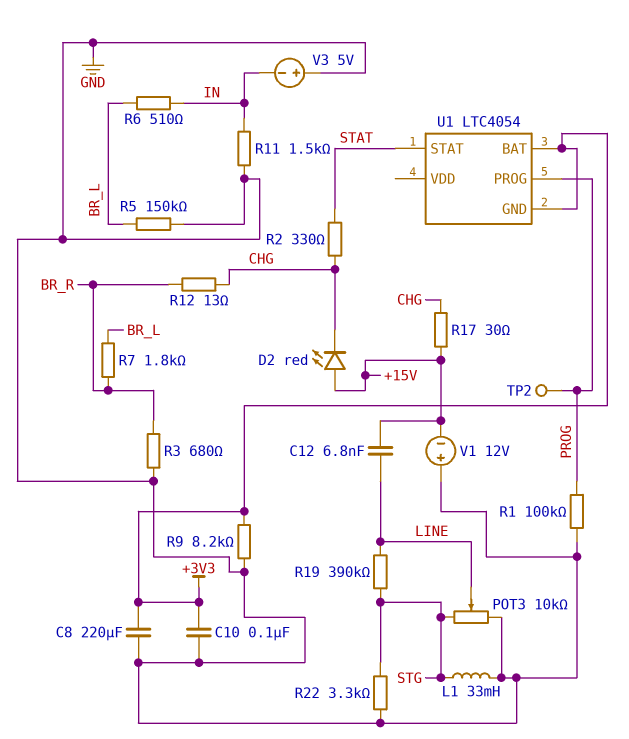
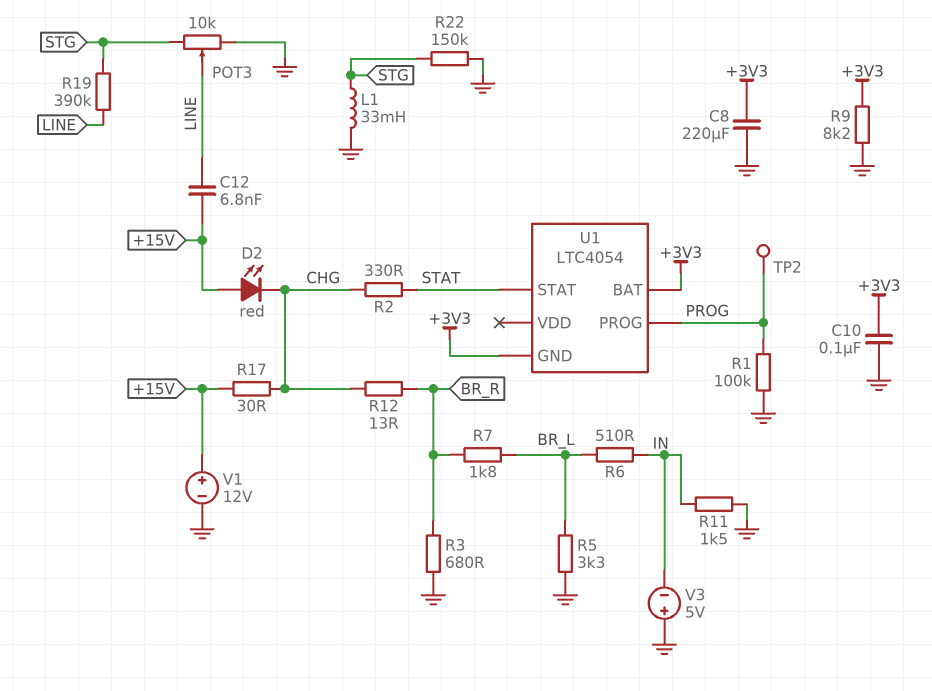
R5: 150k (BR_L, GND) -> 3.3k (BR_L, GND)
R22: 3.3k (GND, STG) -> 150k (GND, STG)
V1: 12V (plus GND, minus +15V) -> 12V (plus +15V, minus GND)

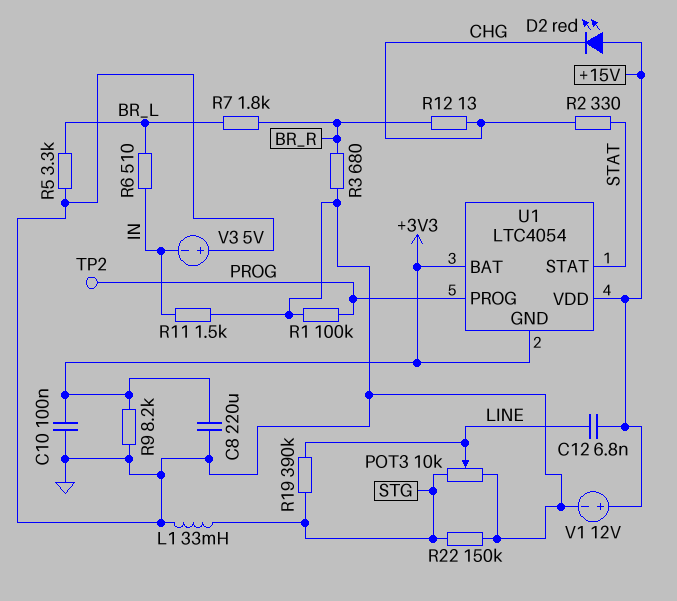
R17: 30 (+15V, CHG) -> none
U1 pin VDD: none -> +15V

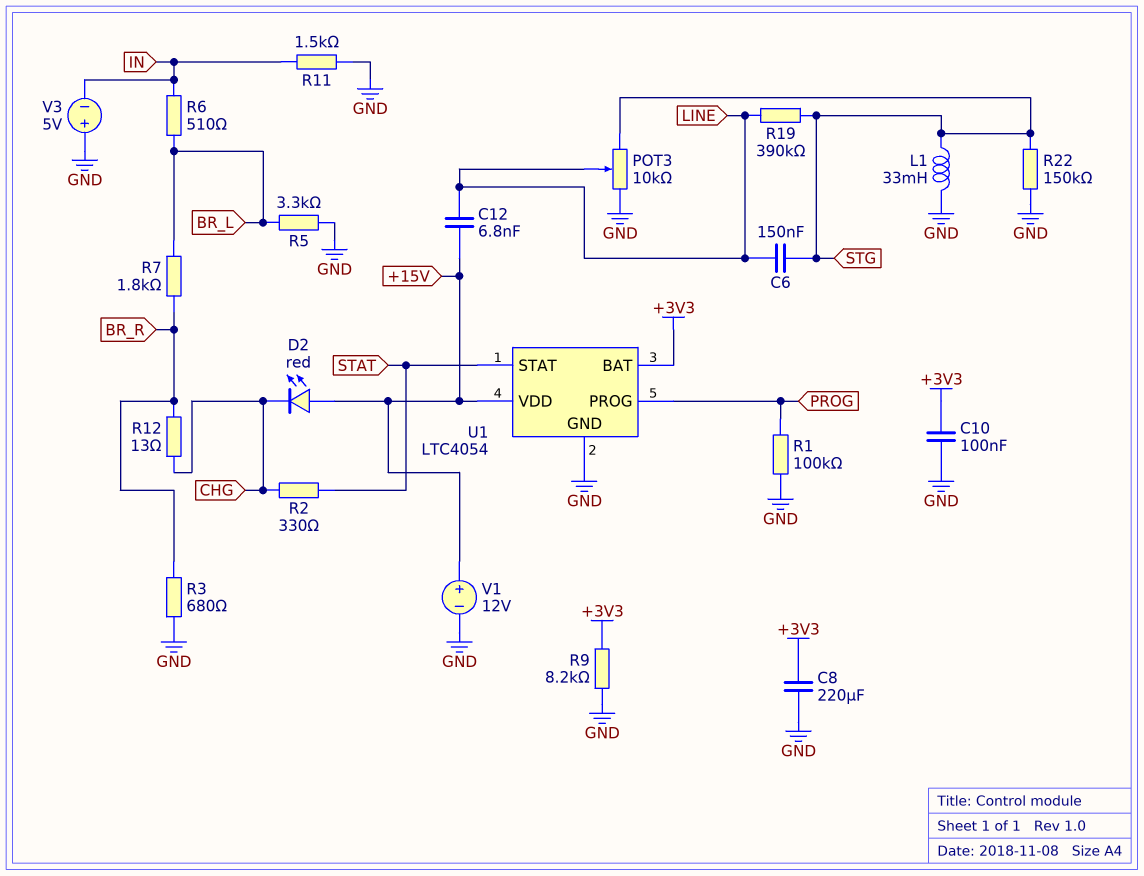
C6: none -> 150nF (LINE, STG)
TP2: test point (PROG) -> none
U1 pin GND: +3V3 -> GND

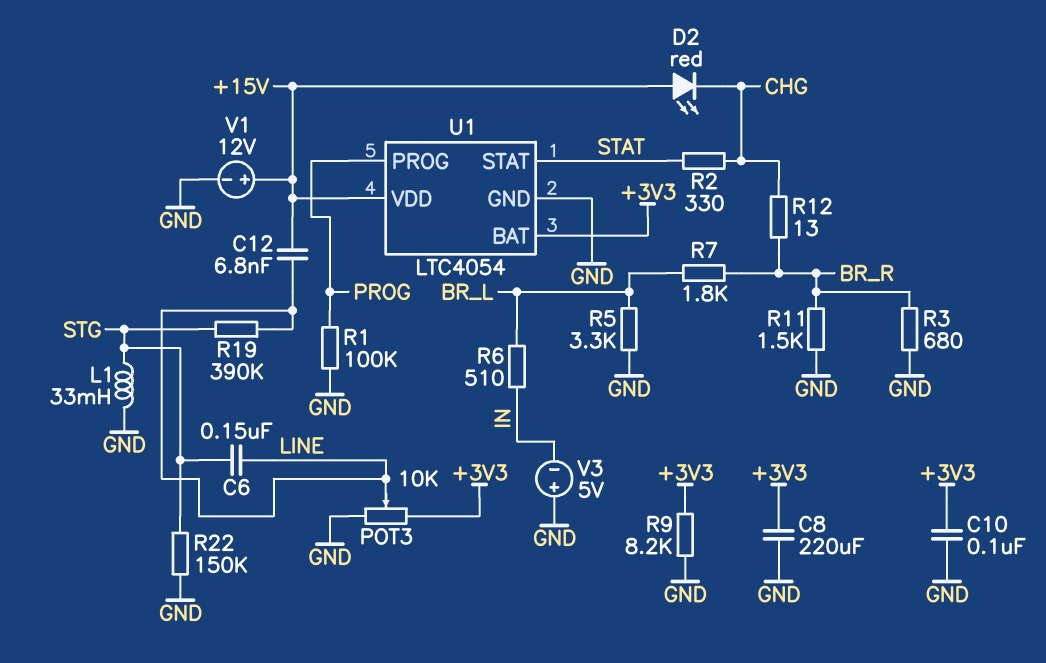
POT3: 10k (GND, STG, wiper LINE) -> 10k (+3V3, GND, wiper LINE)
R11: 1.5k (GND, IN) -> 1.5k (BR_R, GND)

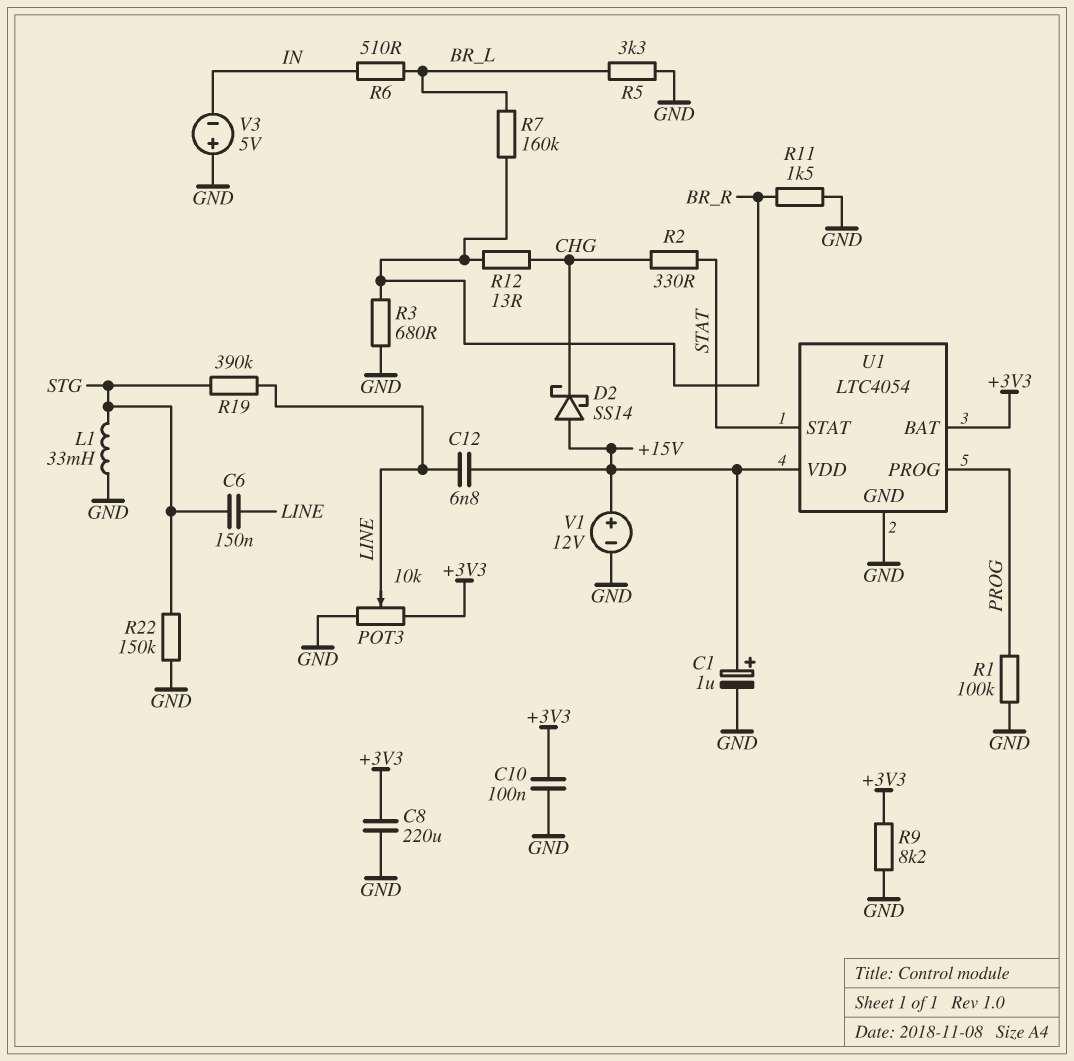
C1: none -> 1uF (plus +15V, minus GND)
D2: LED red (A +15V, K CHG) -> schottky SS14 (A +15V, K CHG)
R7: 1.8k (BR_L, BR_R) -> 160k (BR_L, BR_R)

